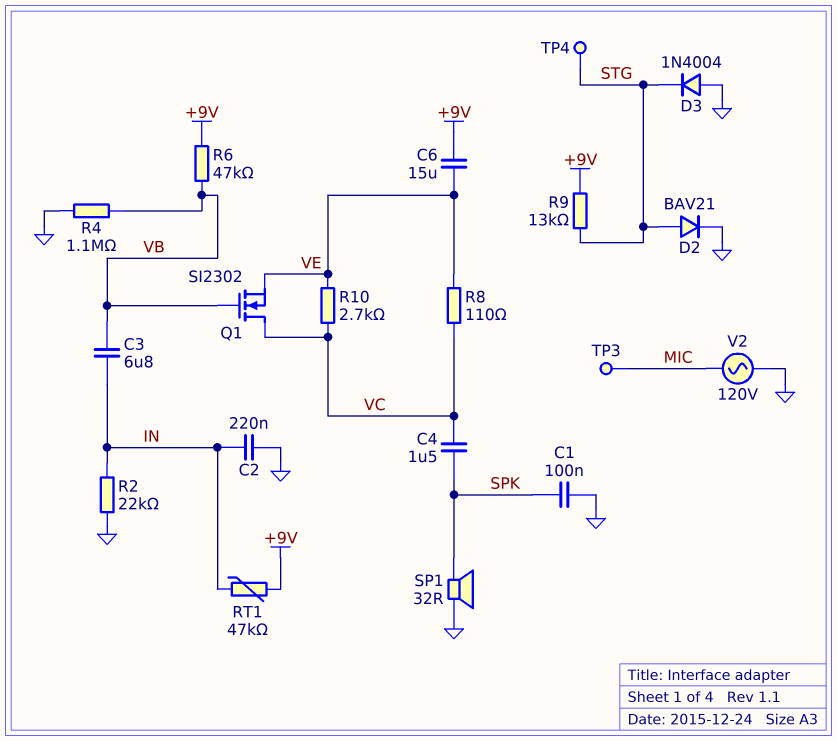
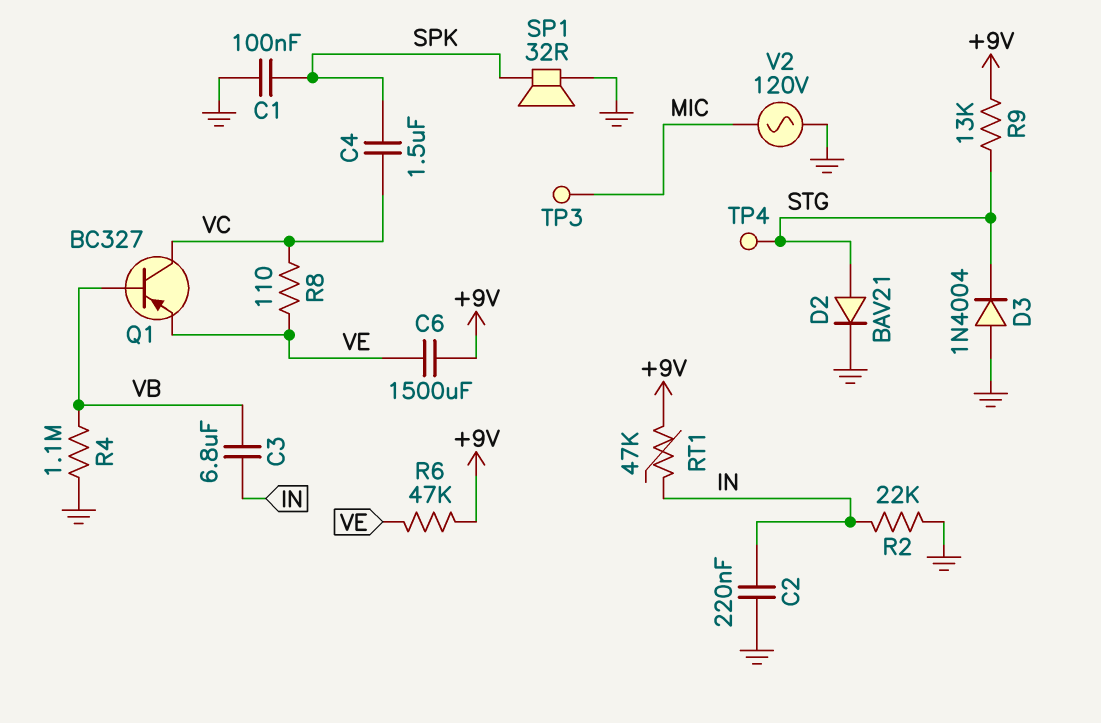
C6: 15uF (+9V, VE) -> 1500uF (+9V, VE)
Q1: NMOS SI2302 (G VB, D VC, S VE) -> PNP BC327 (B VB, C VC, E VE)
R6: 47k (+9V, VB) -> 47k (+9V, VE)
R10: 2.7k (VC, VE) -> none

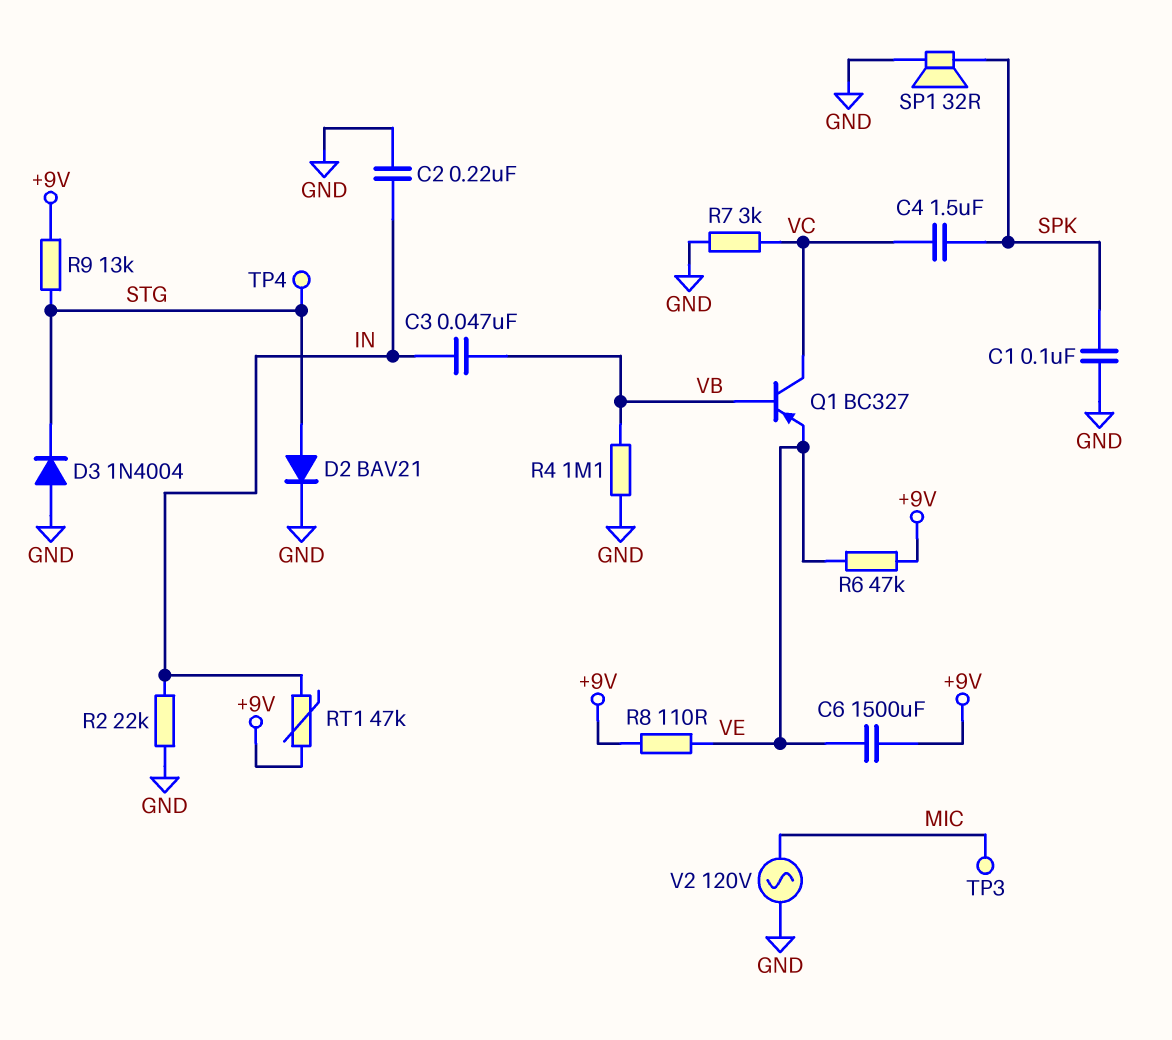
C3: 6.8uF (IN, VB) -> 47nF (IN, VB)
R7: none -> 3k (GND, VC)
R8: 110 (VC, VE) -> 110 (+9V, VE)

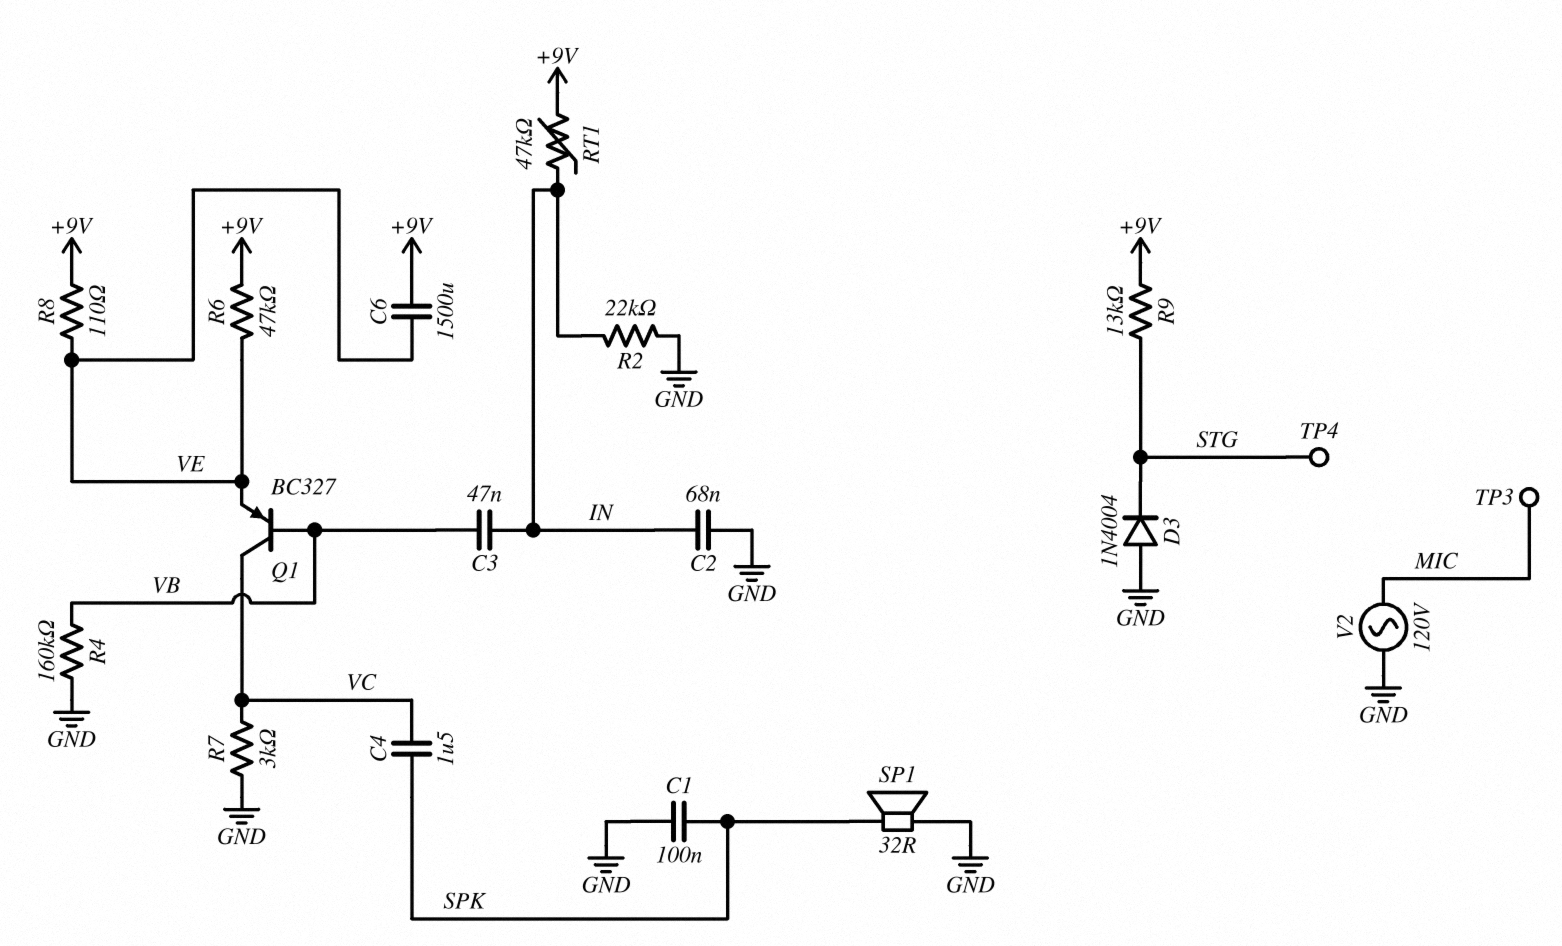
C2: 220nF (GND, IN) -> 68nF (GND, IN)
D2: diode BAV21 (A STG, K GND) -> none
R4: 1.1M (GND, VB) -> 160k (GND, VB)

